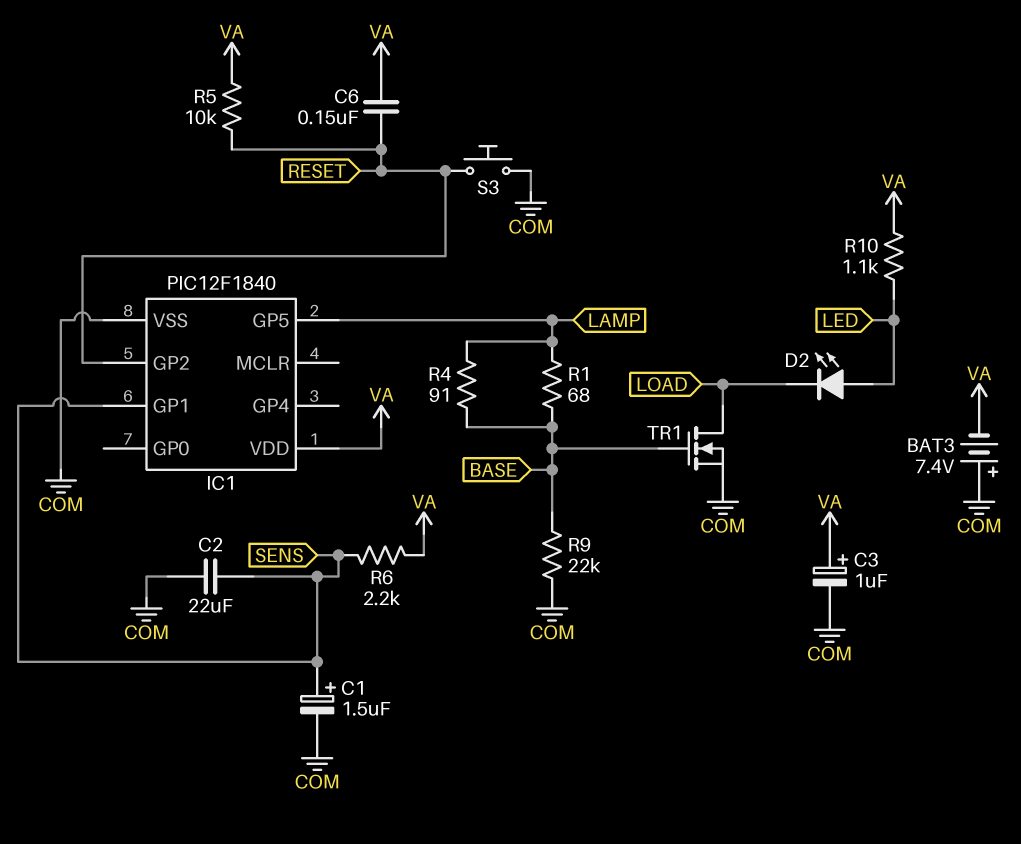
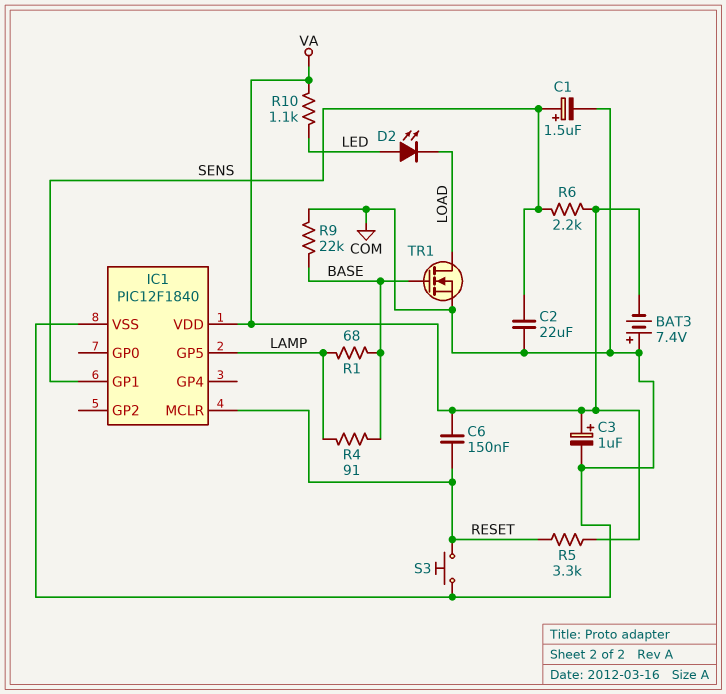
IC1 pin GP2: RESET -> none
IC1 pin MCLR: none -> RESET
R5: 10k (RESET, VA) -> 3.3k (RESET, VA)

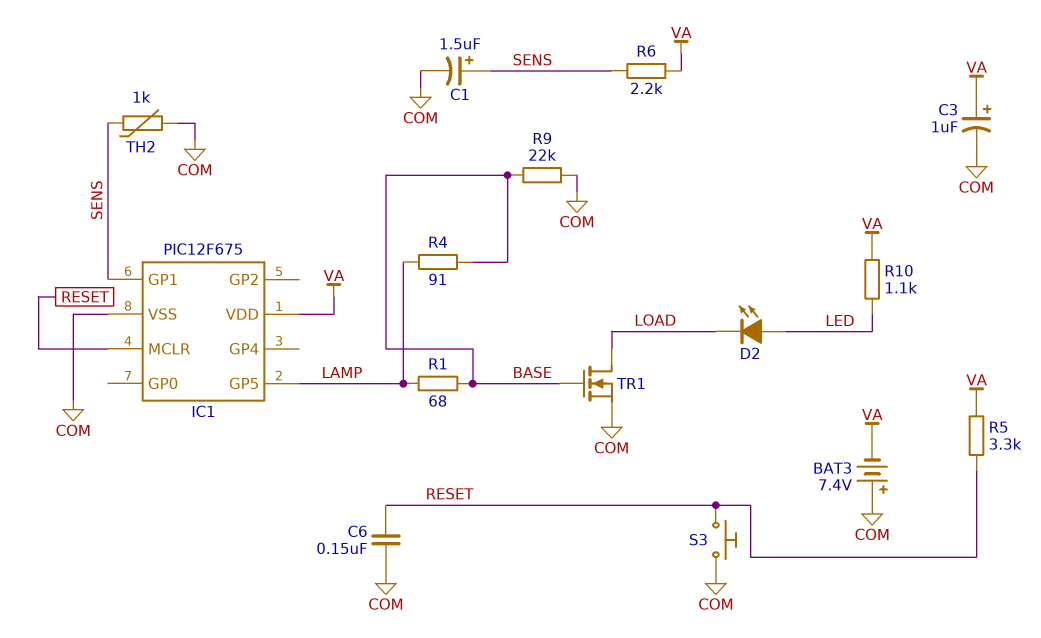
C2: 22uF (COM, SENS) -> none
C6: 150nF (RESET, VA) -> 150nF (COM, RESET)
IC1: PIC12F1840 -> PIC12F675
TH2: none -> 1k (COM, SENS)

